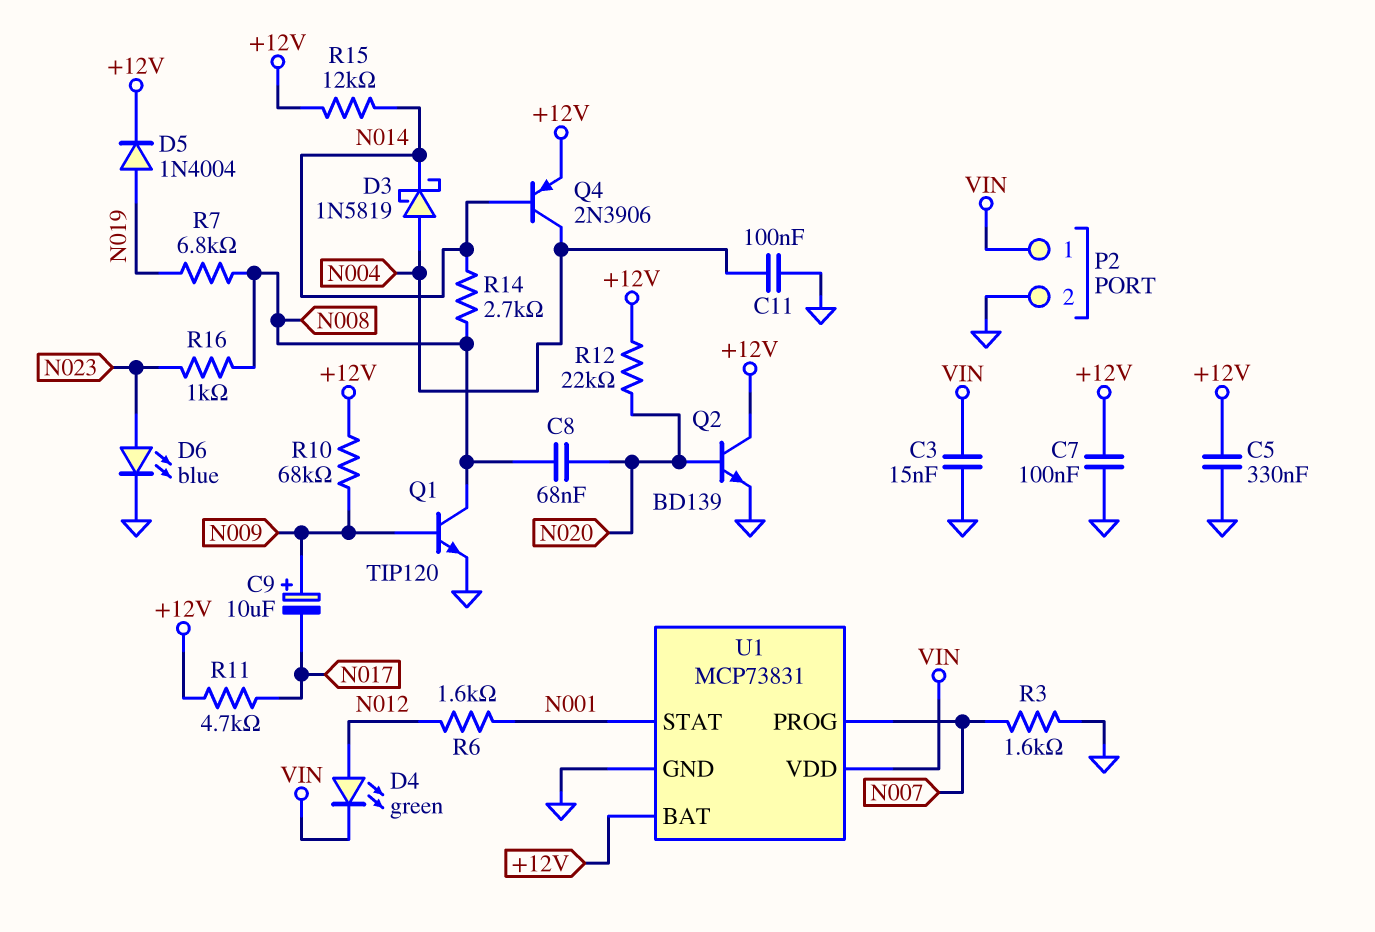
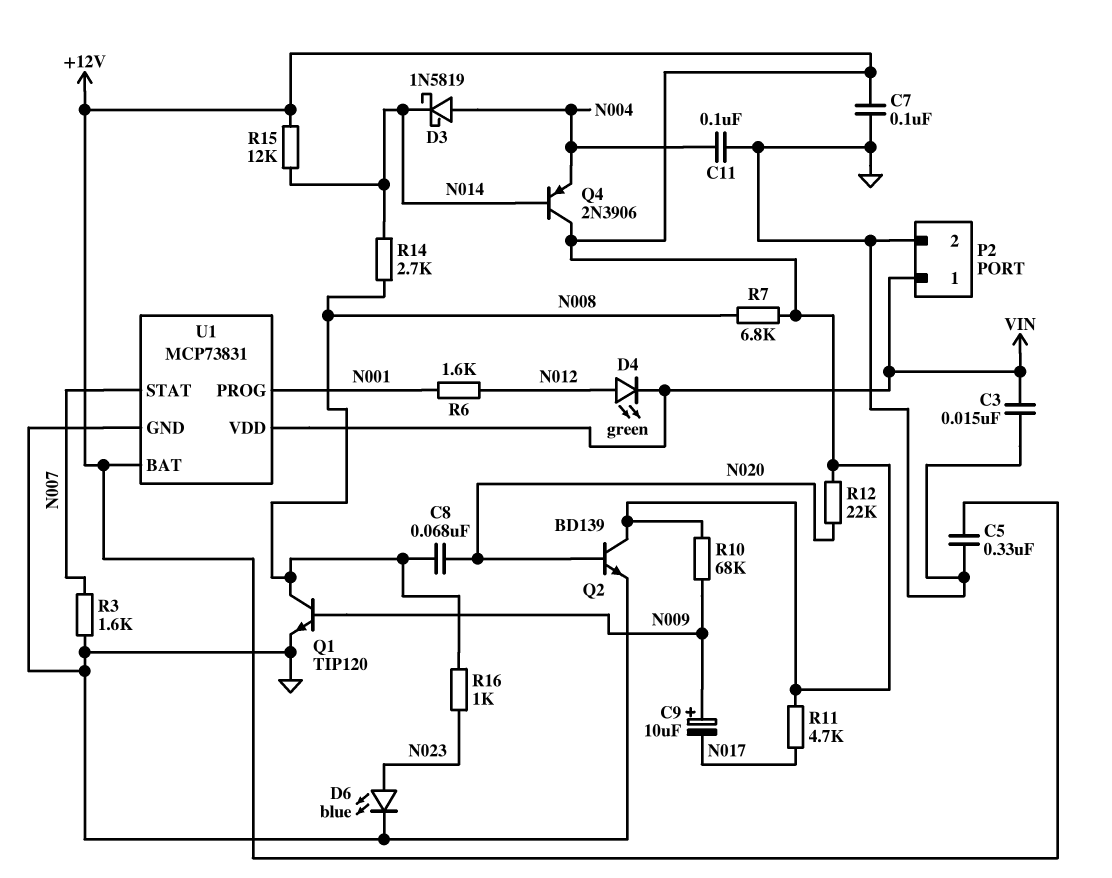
D5: diode 1N4004 (A N019, K +12V) -> none
Q4: PNP 2N3906 (B N014, C N004, E +12V) -> PNP 2N3906 (B N014, C +12V, E N004)
R7: 6.8k (N008, N019) -> 6.8k (+12V, N008)
U1 pin PROG: N007 -> N001
U1 pin STAT: N001 -> N007

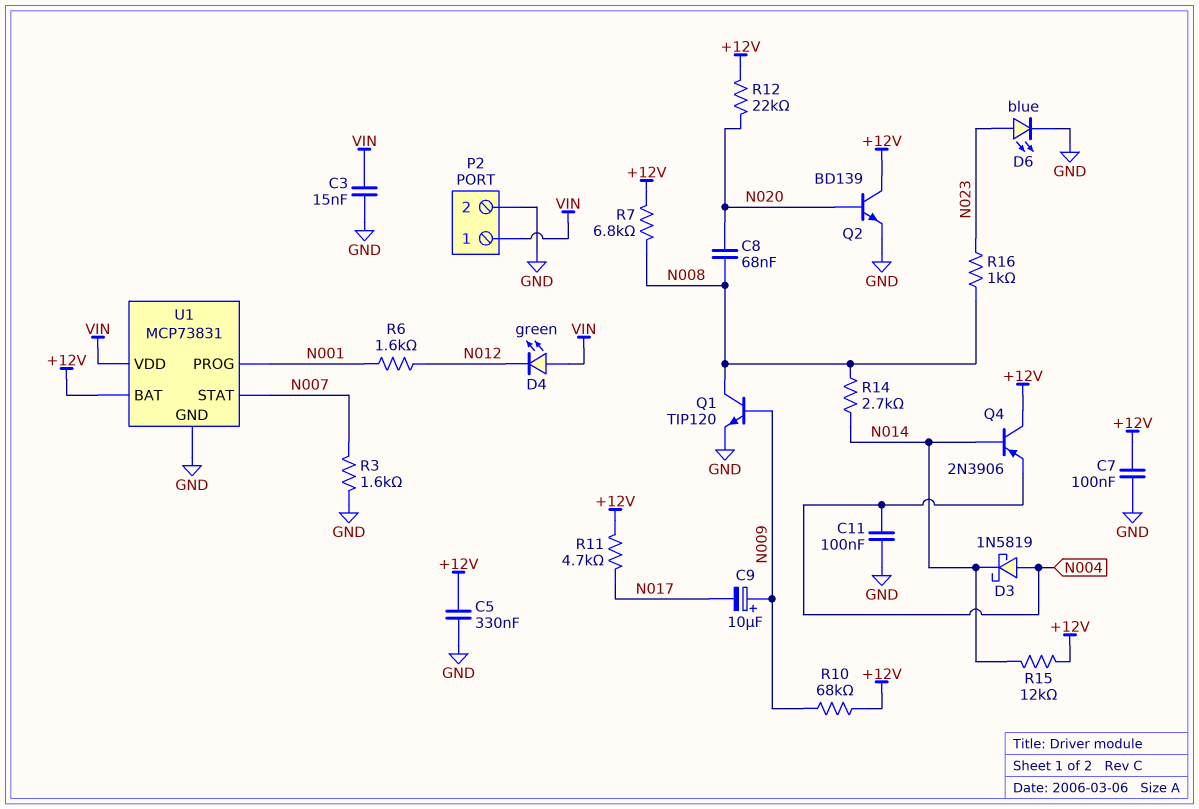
D4: LED green (A N012, K VIN) -> LED green (A VIN, K N012)

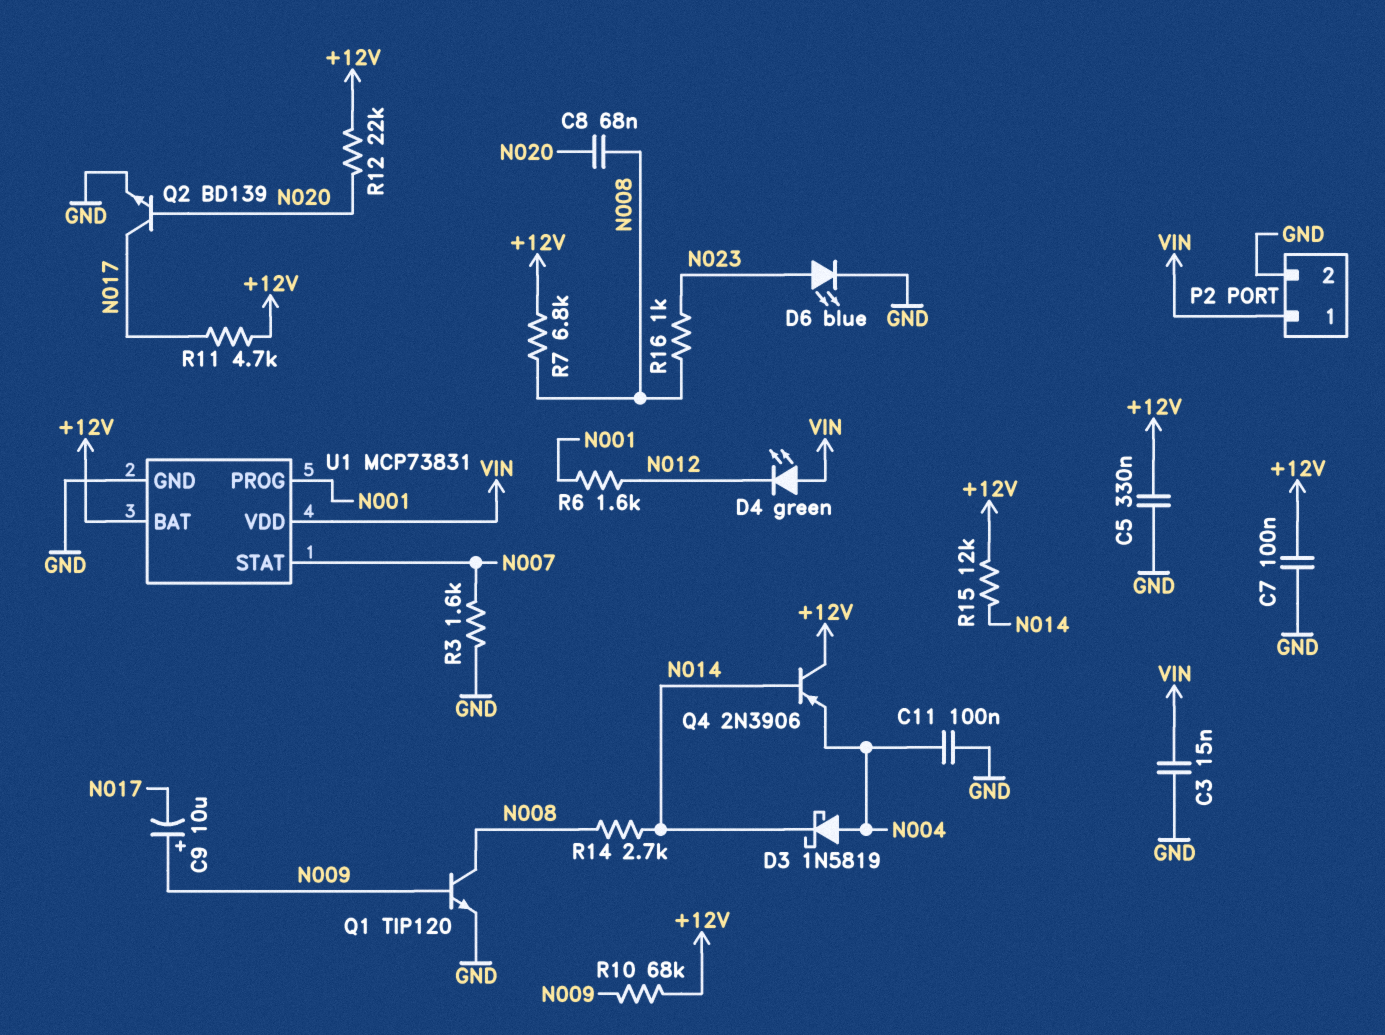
Q2: NPN BD139 (B N020, C +12V, E GND) -> NPN BD139 (B N020, C N017, E GND)

